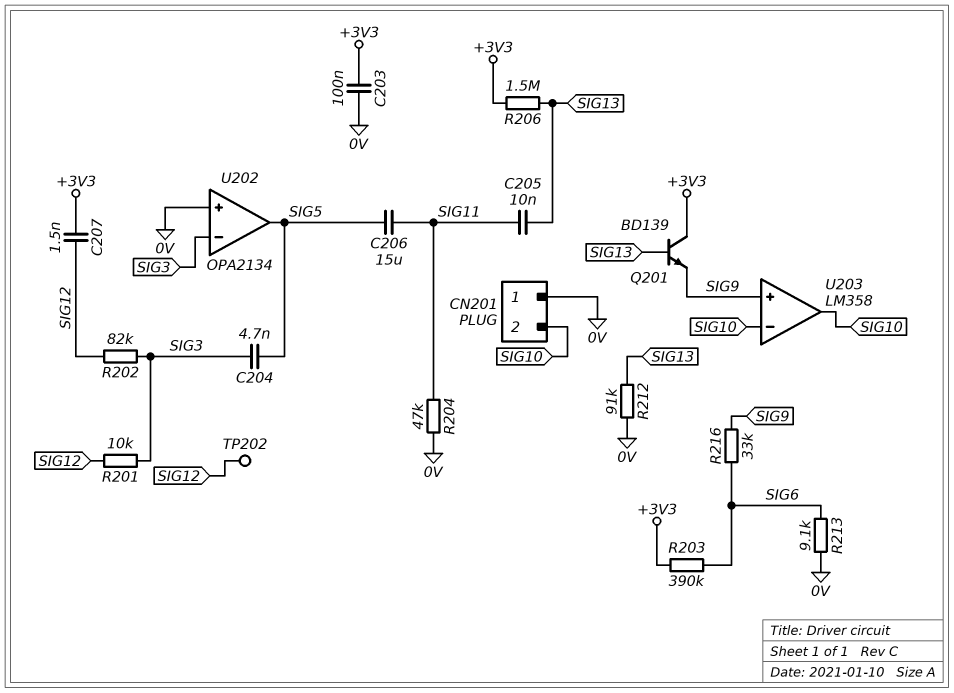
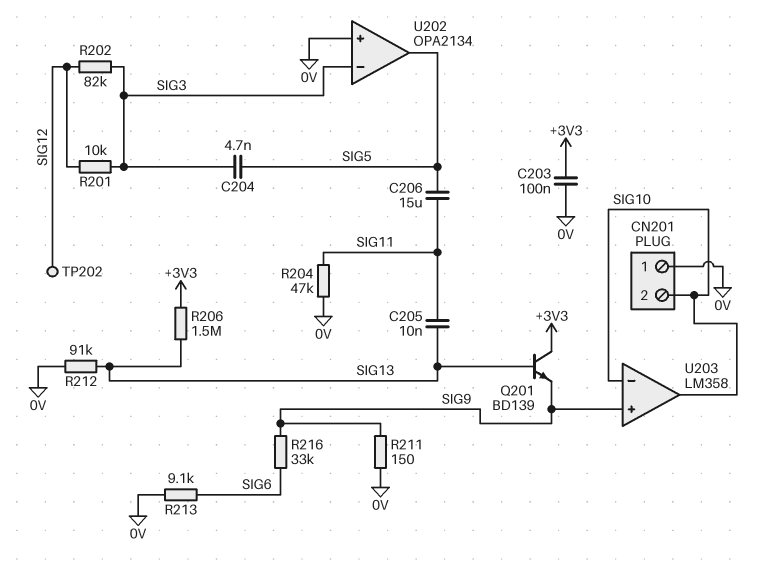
C207: 1.5nF (+3V3, SIG12) -> none
R203: 390k (+3V3, SIG6) -> none
R211: none -> 150 (0V, SIG9)

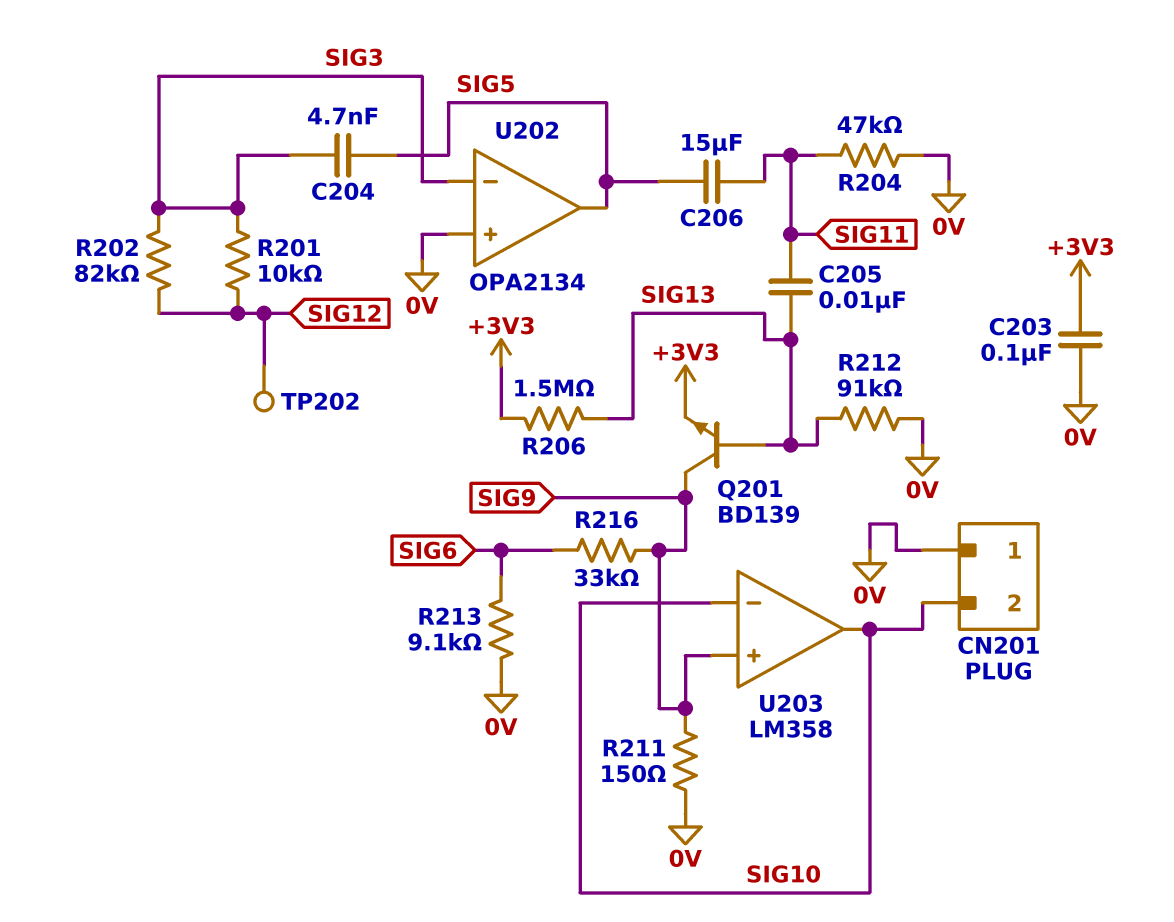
Q201: NPN BD139 (B SIG13, C +3V3, E SIG9) -> NPN BD139 (B SIG13, C SIG9, E +3V3)

